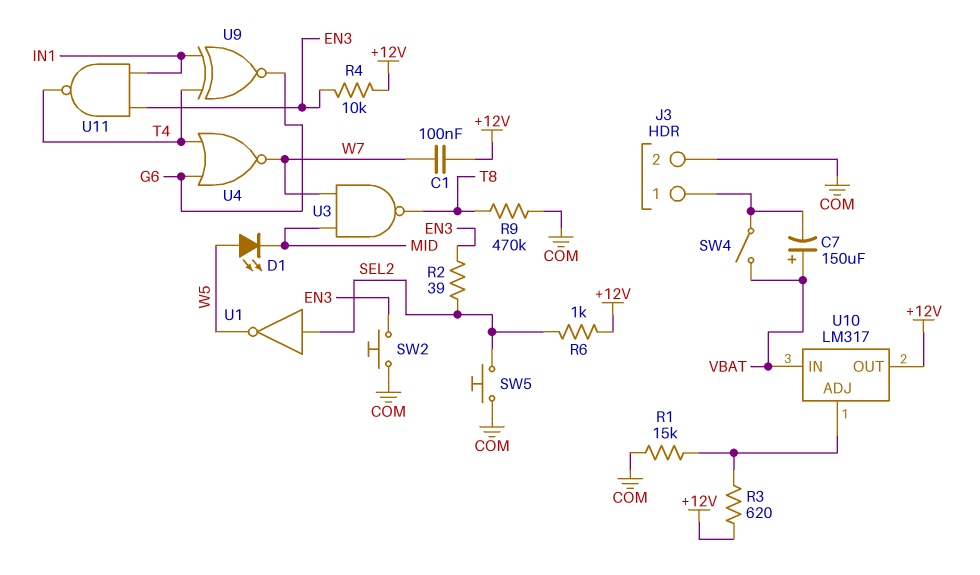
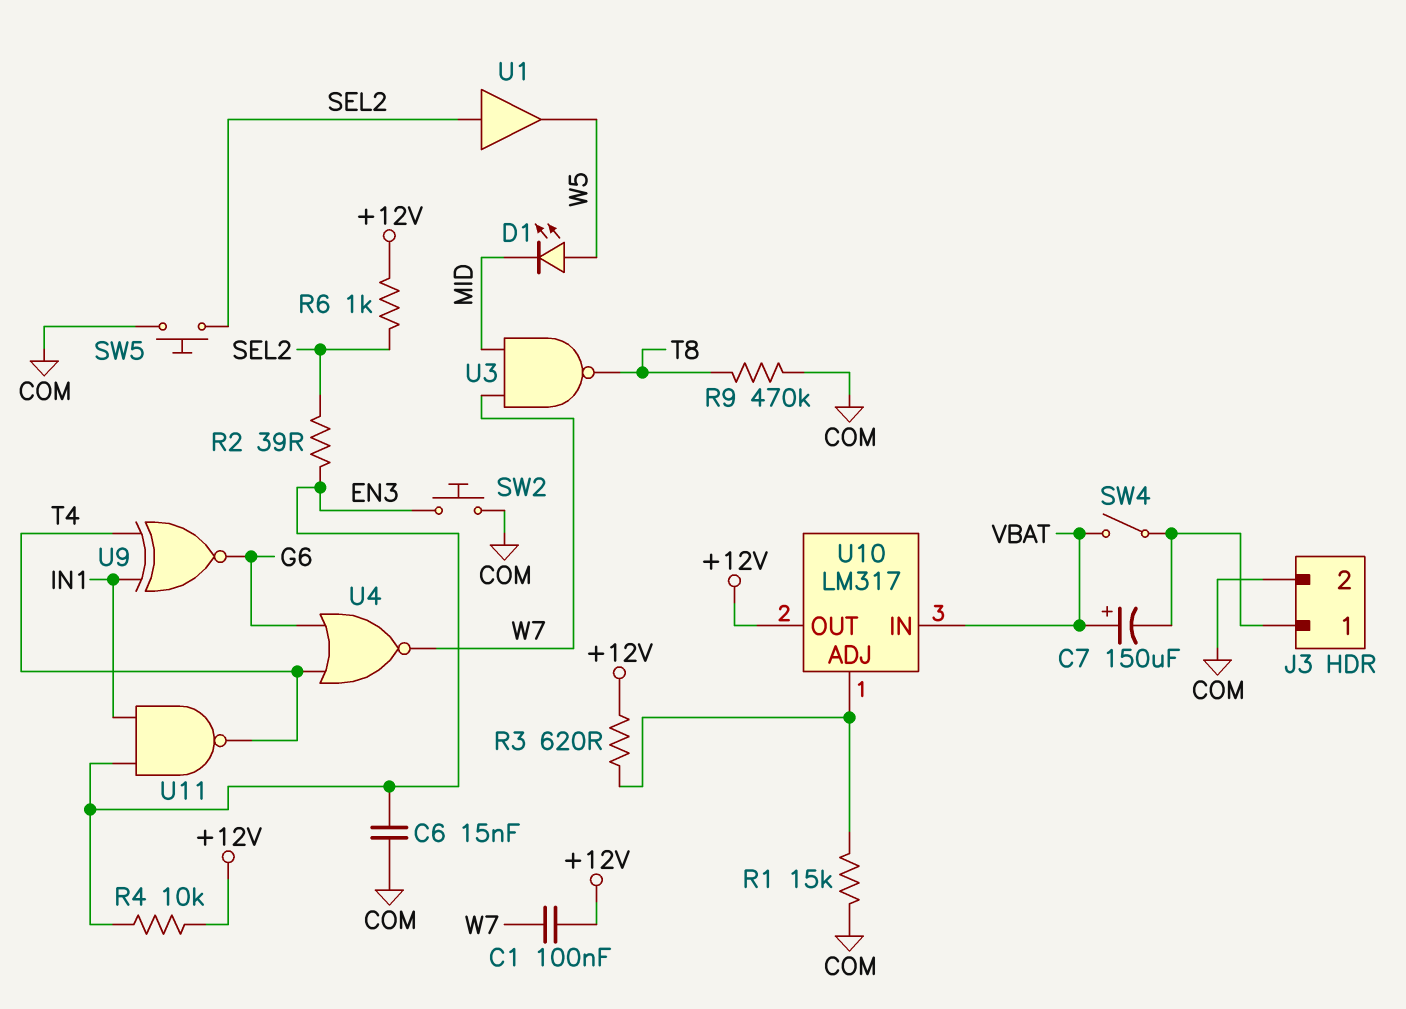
C6: none -> 15nF (COM, EN3)
U1: NOT (in SEL2, out W5) -> buffer (in SEL2, out W5)

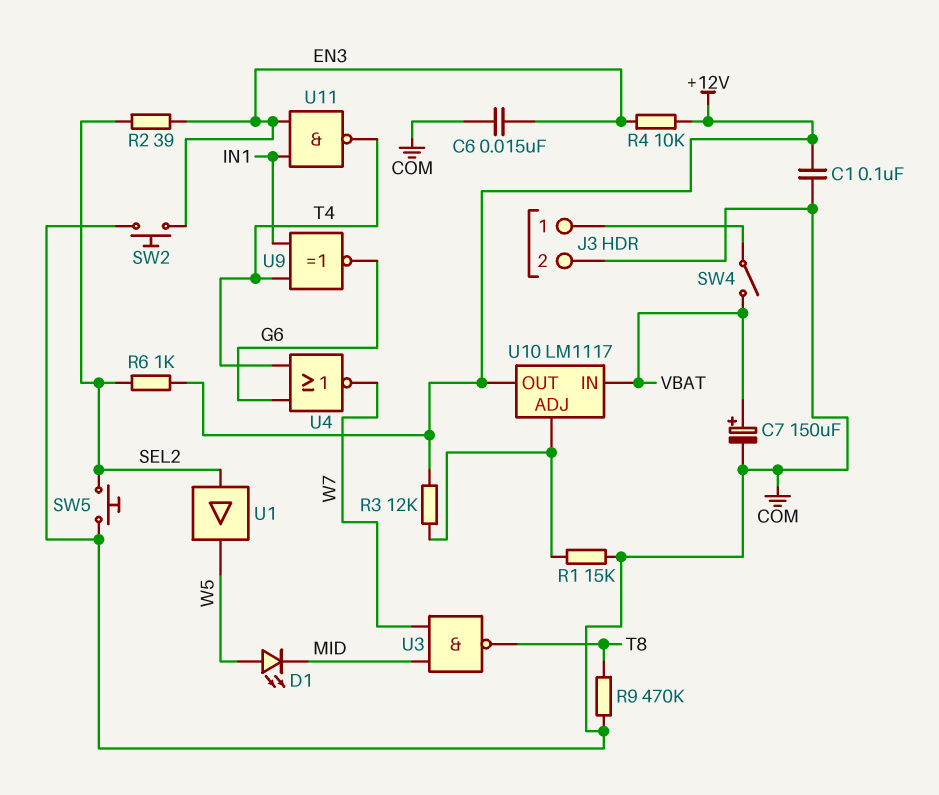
C1: 100nF (+12V, W7) -> 100nF (+12V, COM)
C7: 150uF (plus VBAT, minus J3/1) -> 150uF (plus VBAT, minus COM)
R3: 620 (+12V, U10/ADJ) -> 12k (+12V, U10/ADJ)
U10: LM317 -> LM1117

